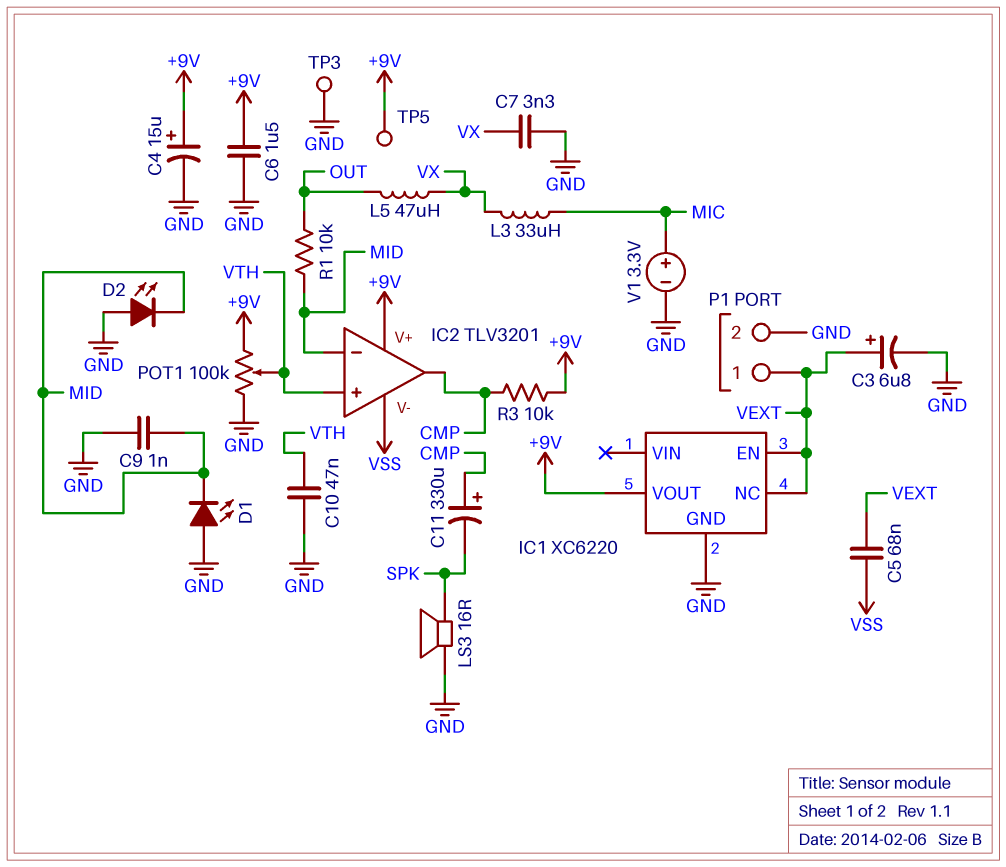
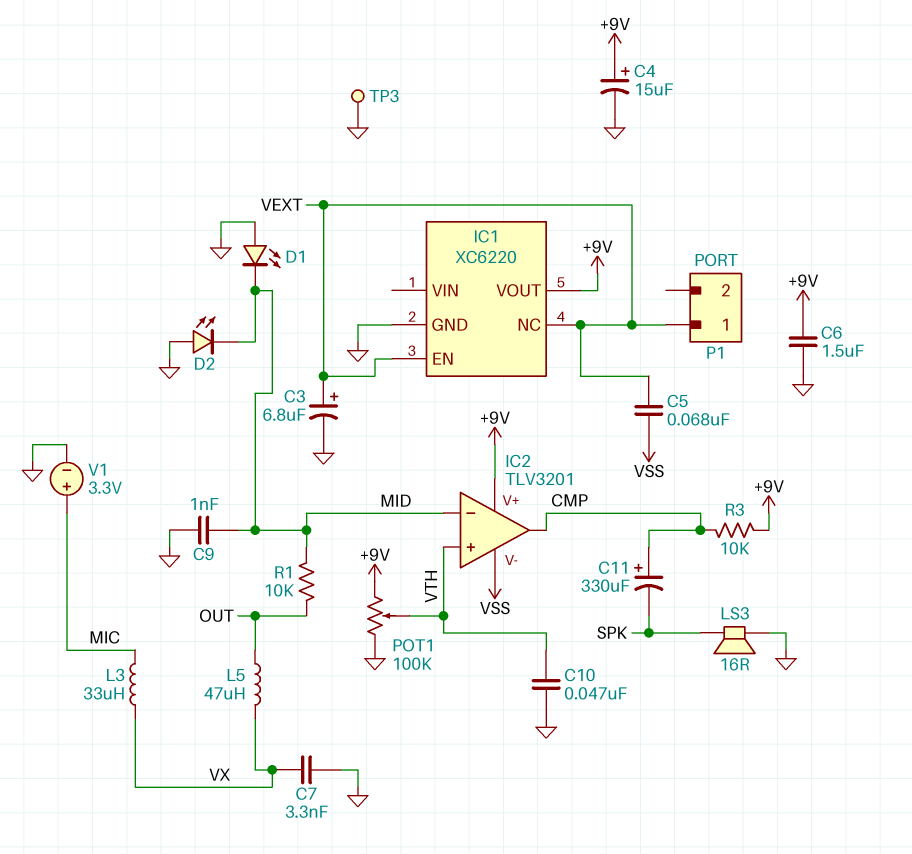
P1 pin 2: GND -> none
TP5: test point (+9V) -> none

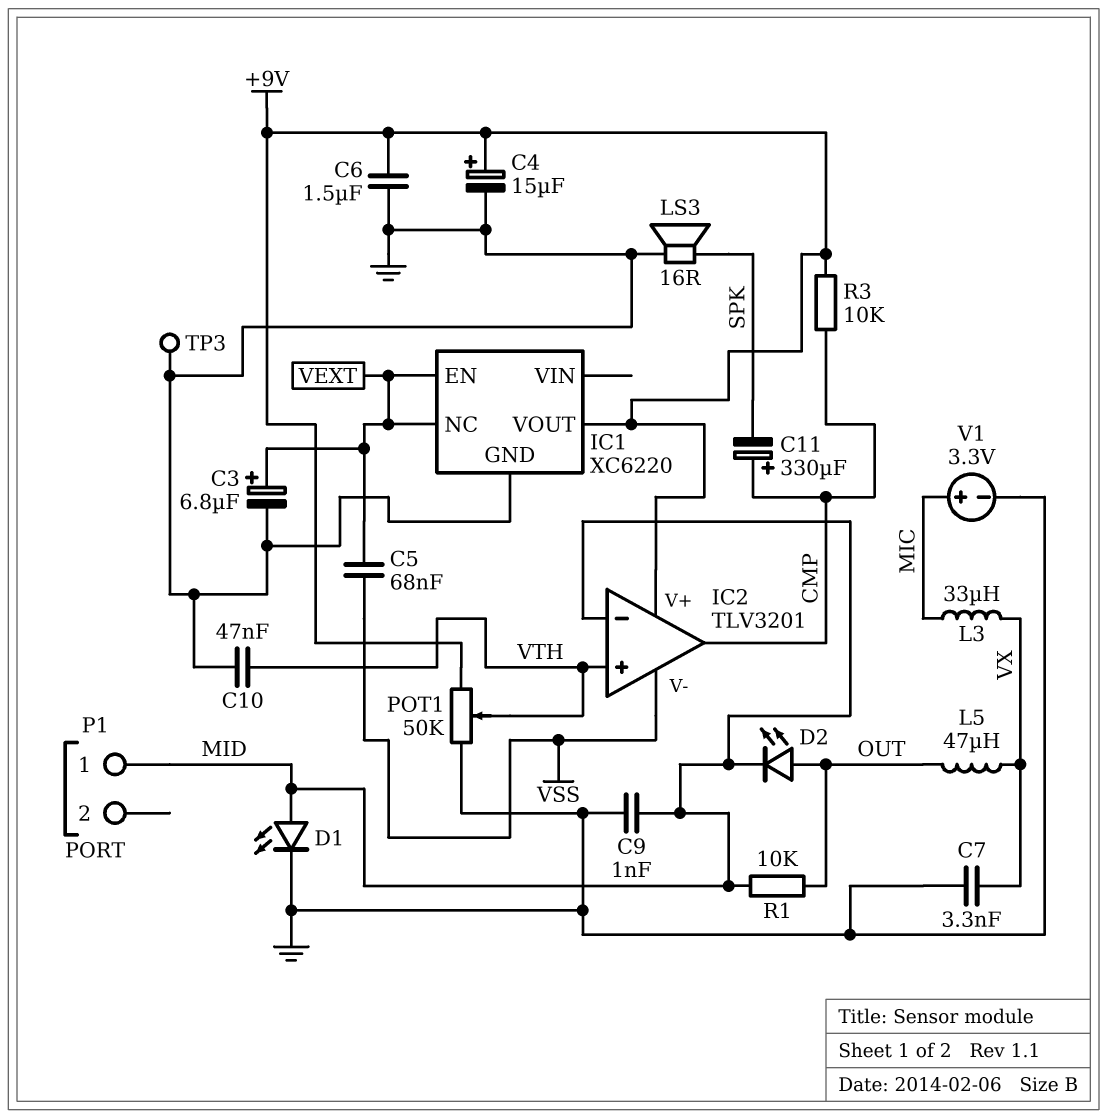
D1: LED (A GND, K MID) -> LED (A MID, K GND)
D2: LED (A GND, K MID) -> LED (A OUT, K MID)
P1 pin 1: VEXT -> MID
POT1: 100k (+9V, GND, wiper VTH) -> 50k (+9V, GND, wiper VTH)

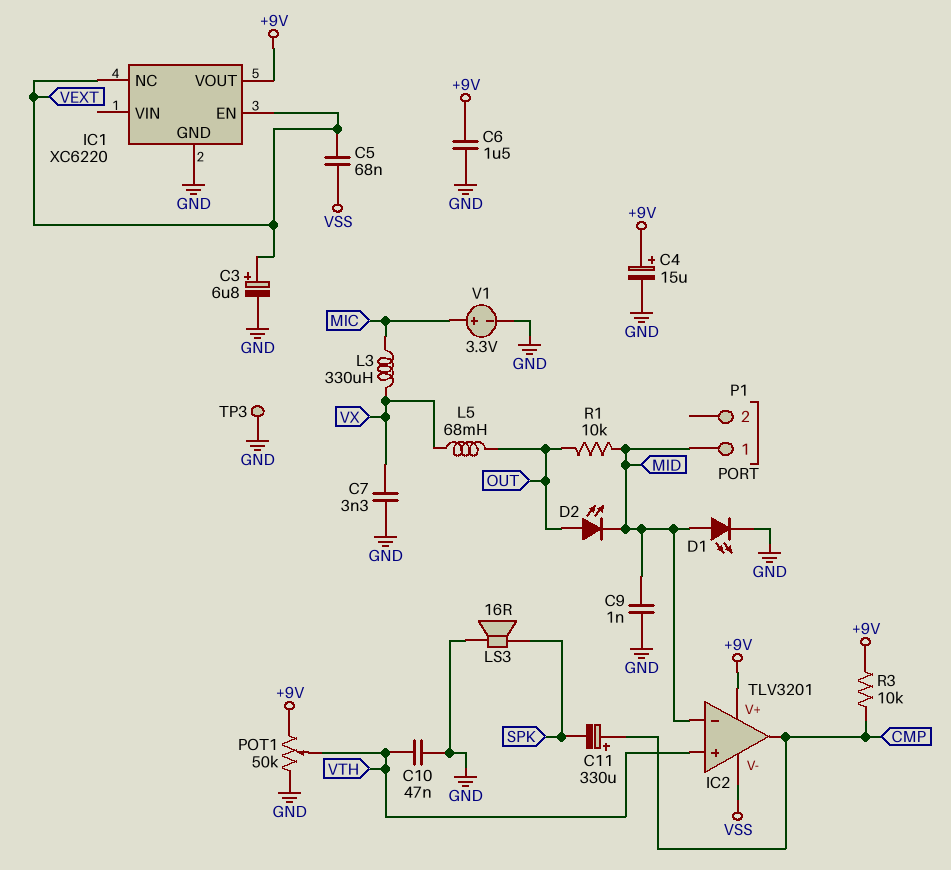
L3: 33uH (MIC, VX) -> 330uH (MIC, VX)
L5: 47uH (OUT, VX) -> 68mH (OUT, VX)

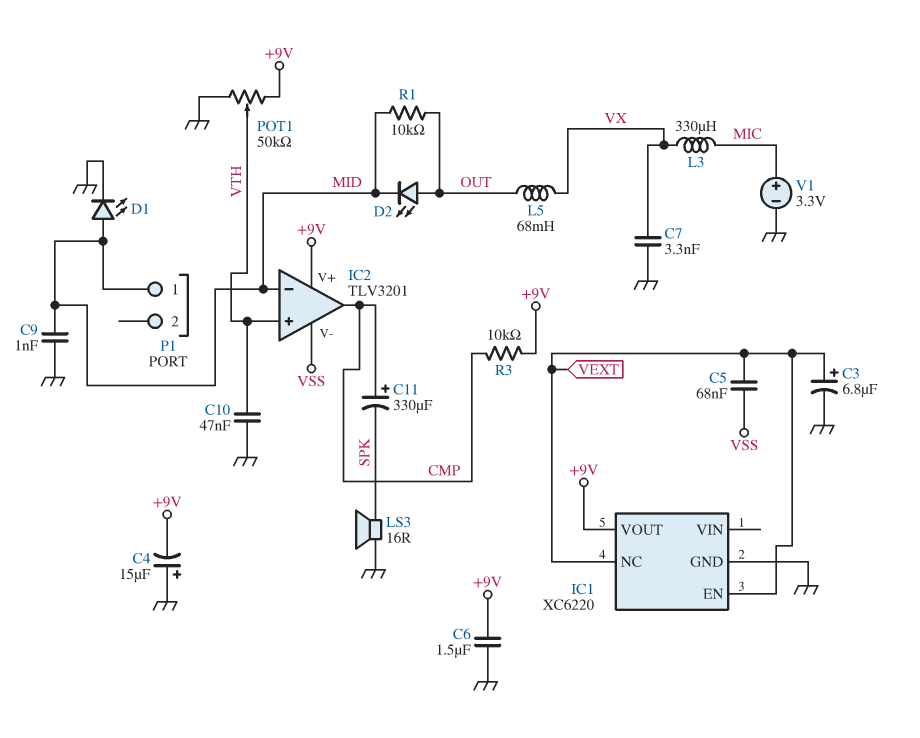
C4: 15uF (plus +9V, minus GND) -> 15uF (plus GND, minus +9V)
TP3: test point (GND) -> none

